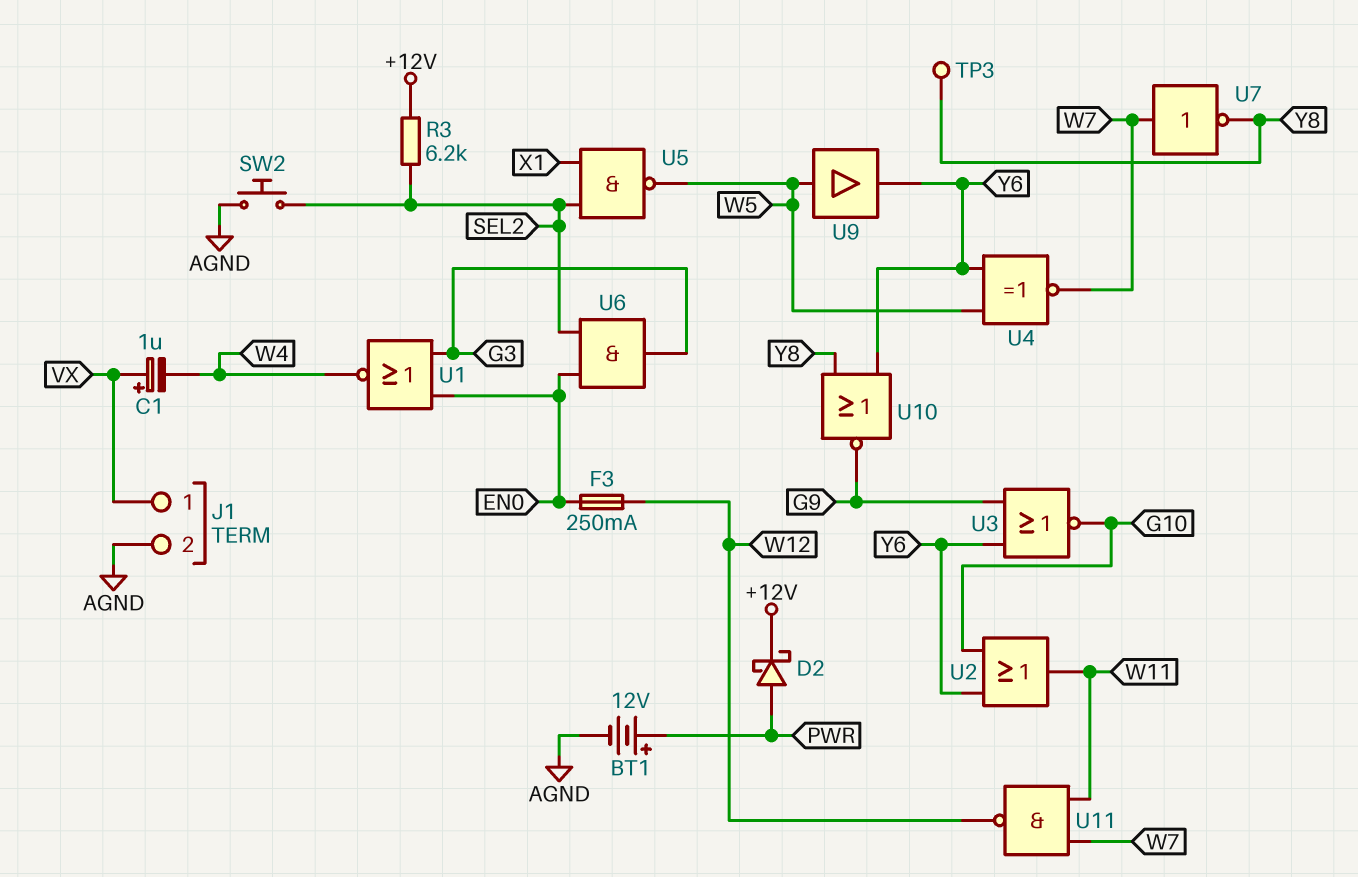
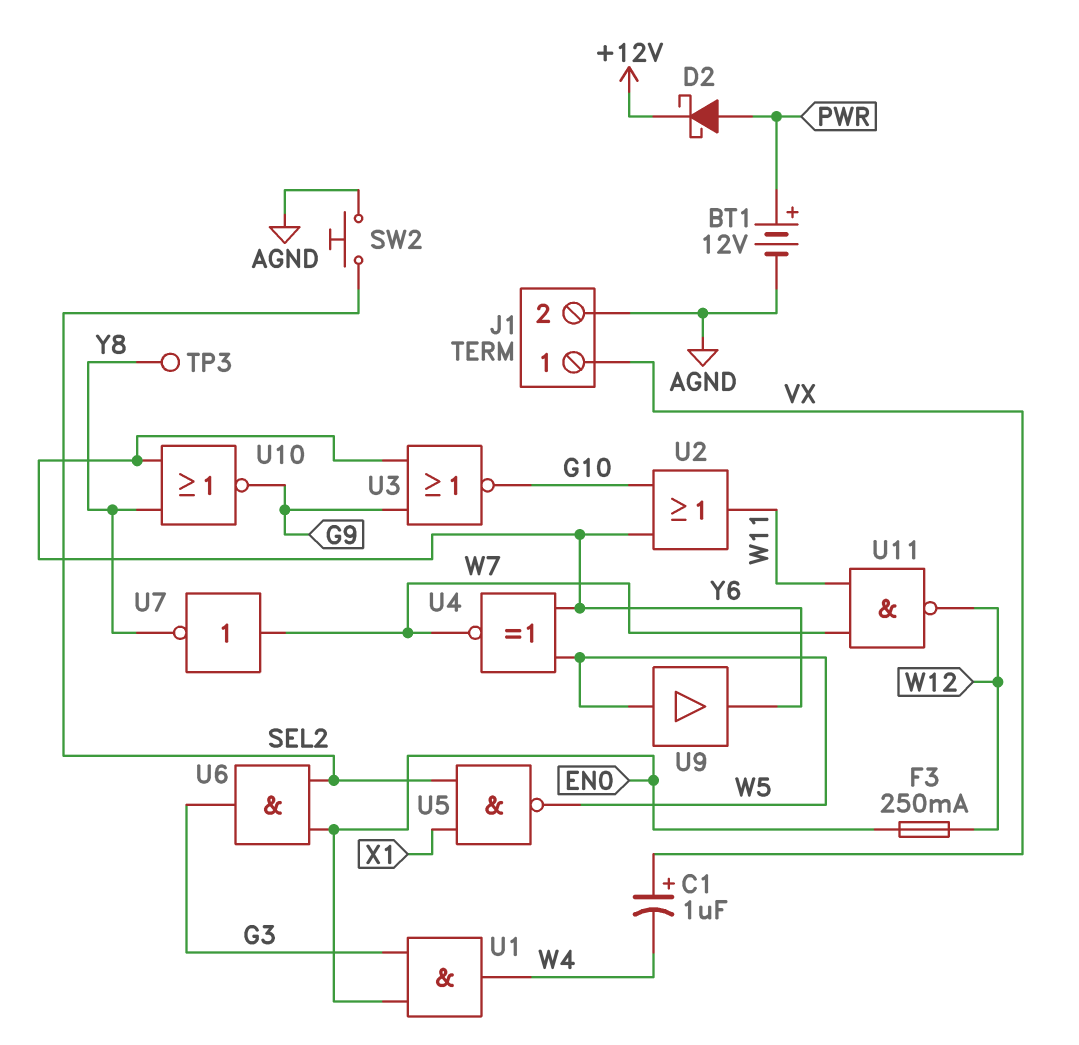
R3: 6.2k (+12V, SEL2) -> none
U1: NOR (in EN0, in G3, out W4) -> AND (in EN0, in G3, out W4)

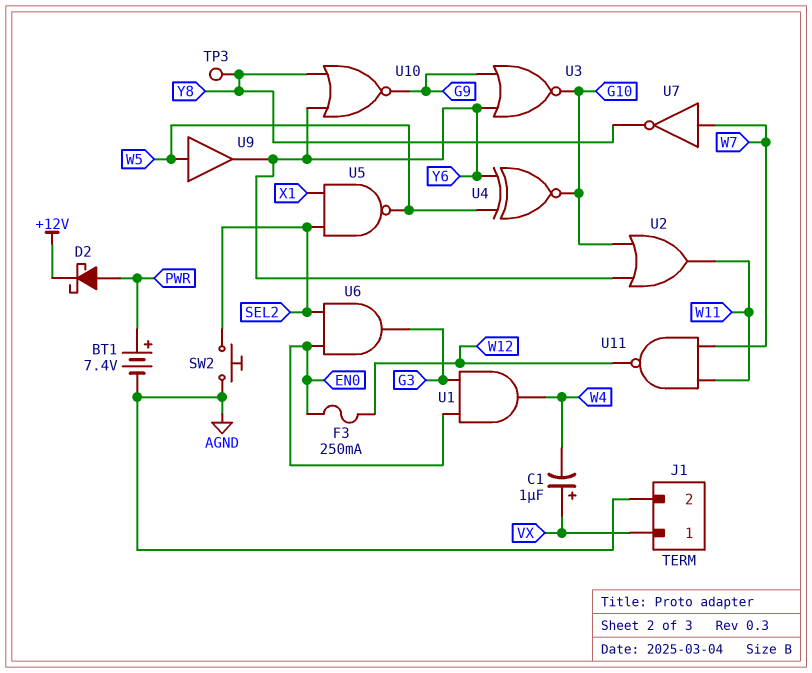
BT1: 12V (plus PWR, minus AGND) -> 7.4V (plus PWR, minus AGND)
U4: XNOR (in W5, in Y6, out W7) -> XNOR (in W5, in Y6, out G10)

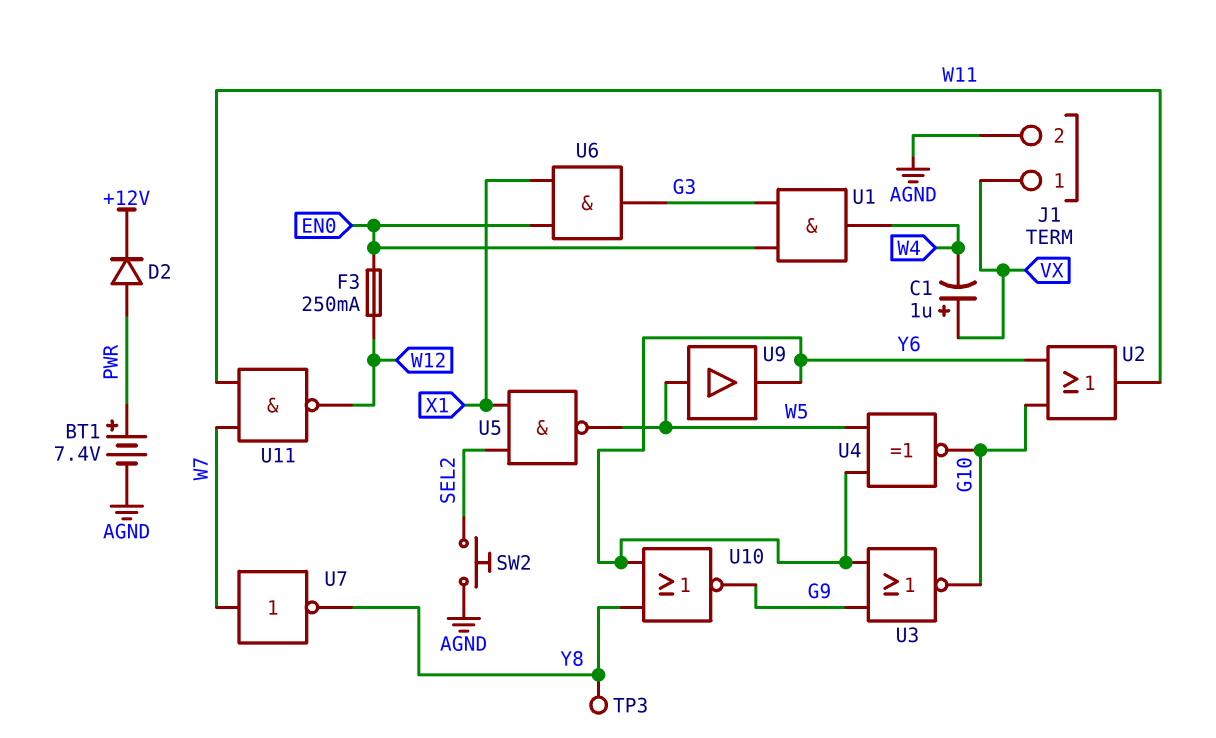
D2: schottky (A PWR, K +12V) -> diode (A PWR, K +12V)
U6: AND (in EN0, in SEL2, out G3) -> AND (in EN0, in X1, out G3)

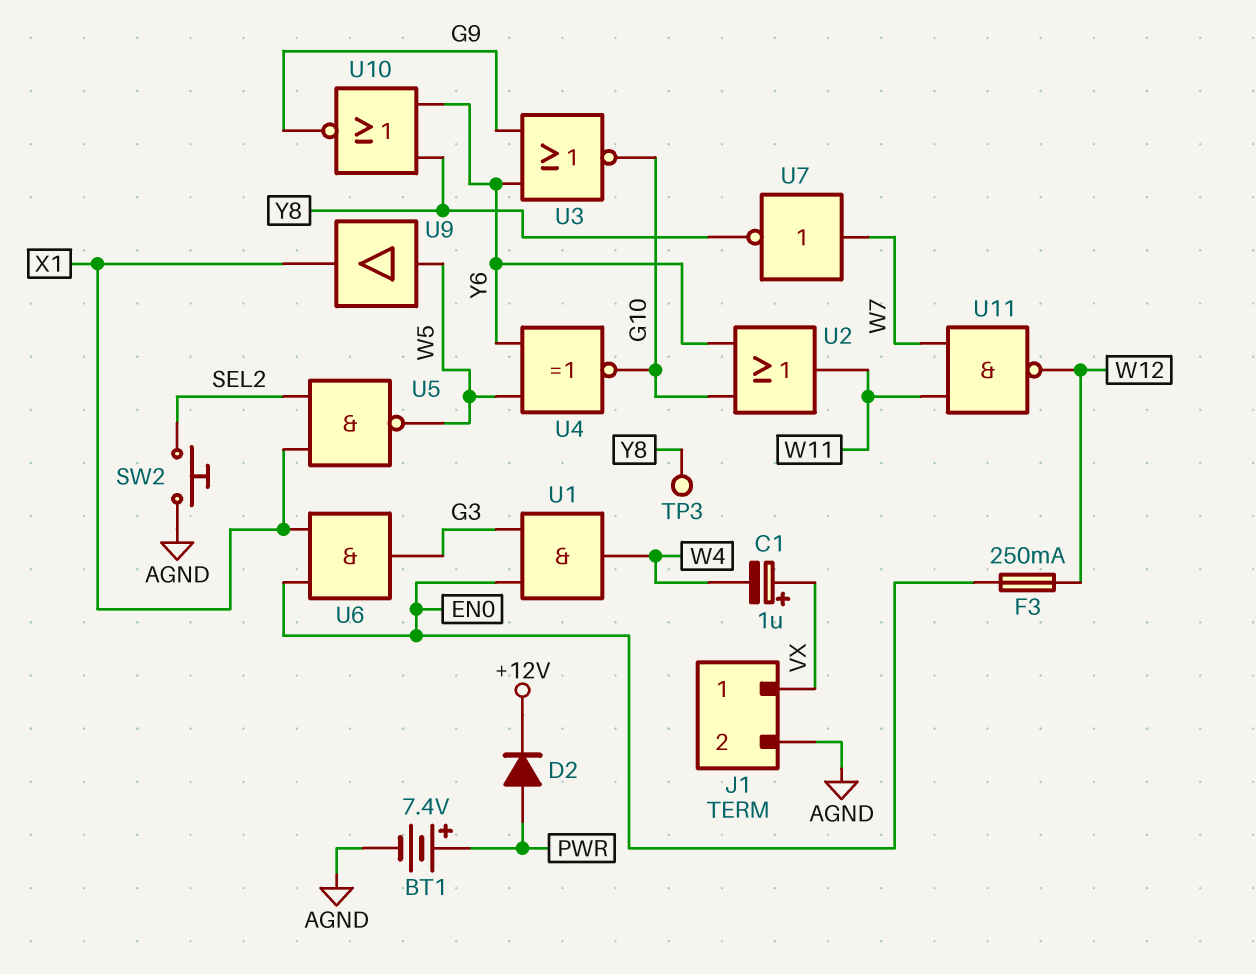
U9: buffer (in W5, out Y6) -> buffer (in W5, out X1)

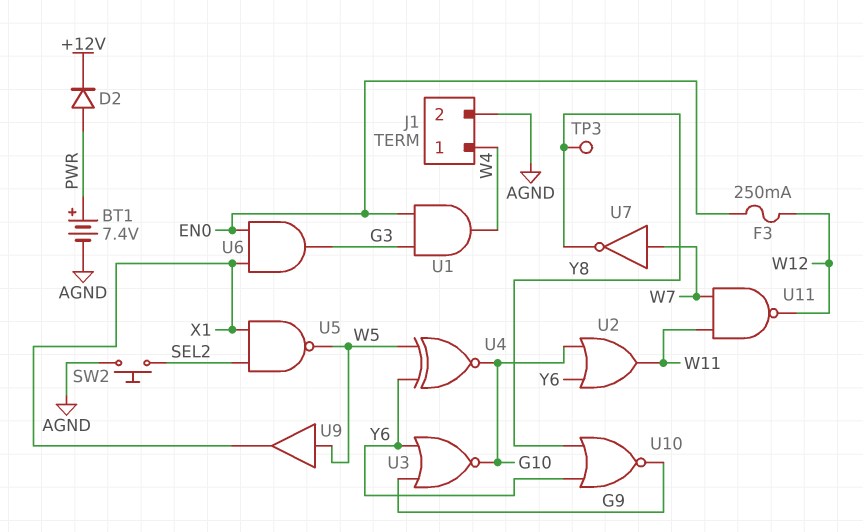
C1: 1uF (plus VX, minus W4) -> none
J1 pin 1: VX -> W4

